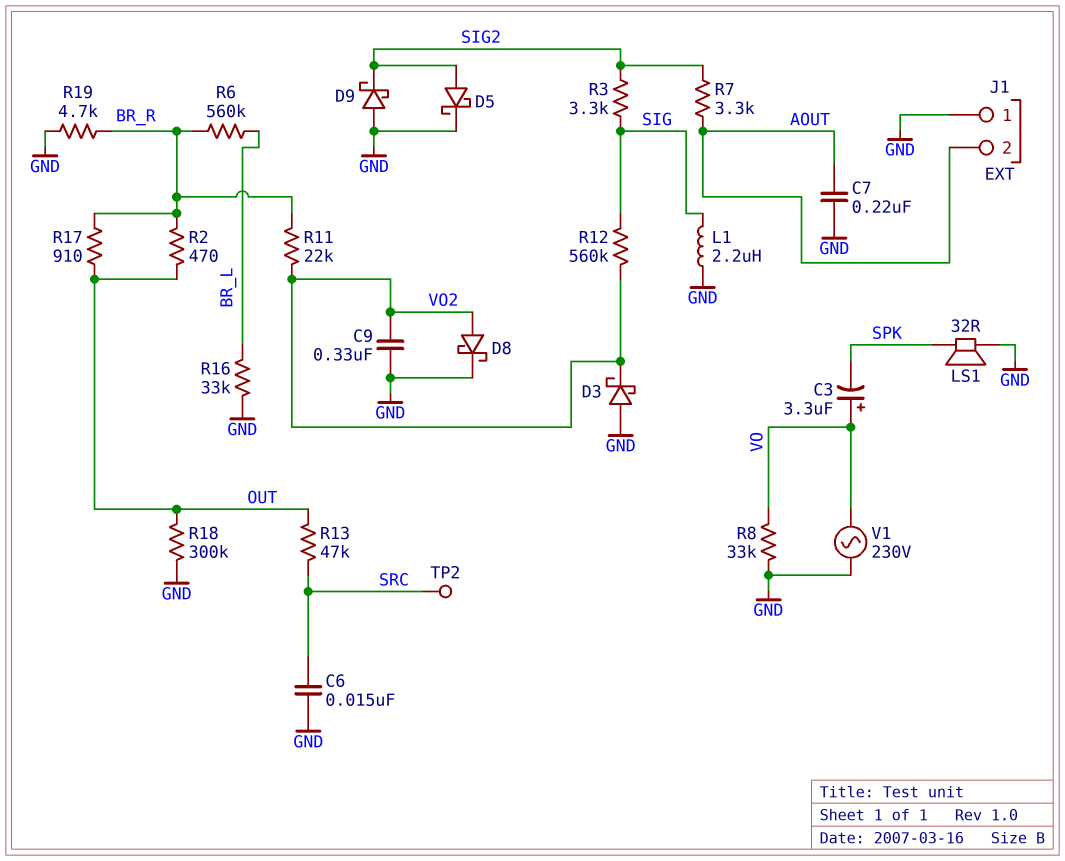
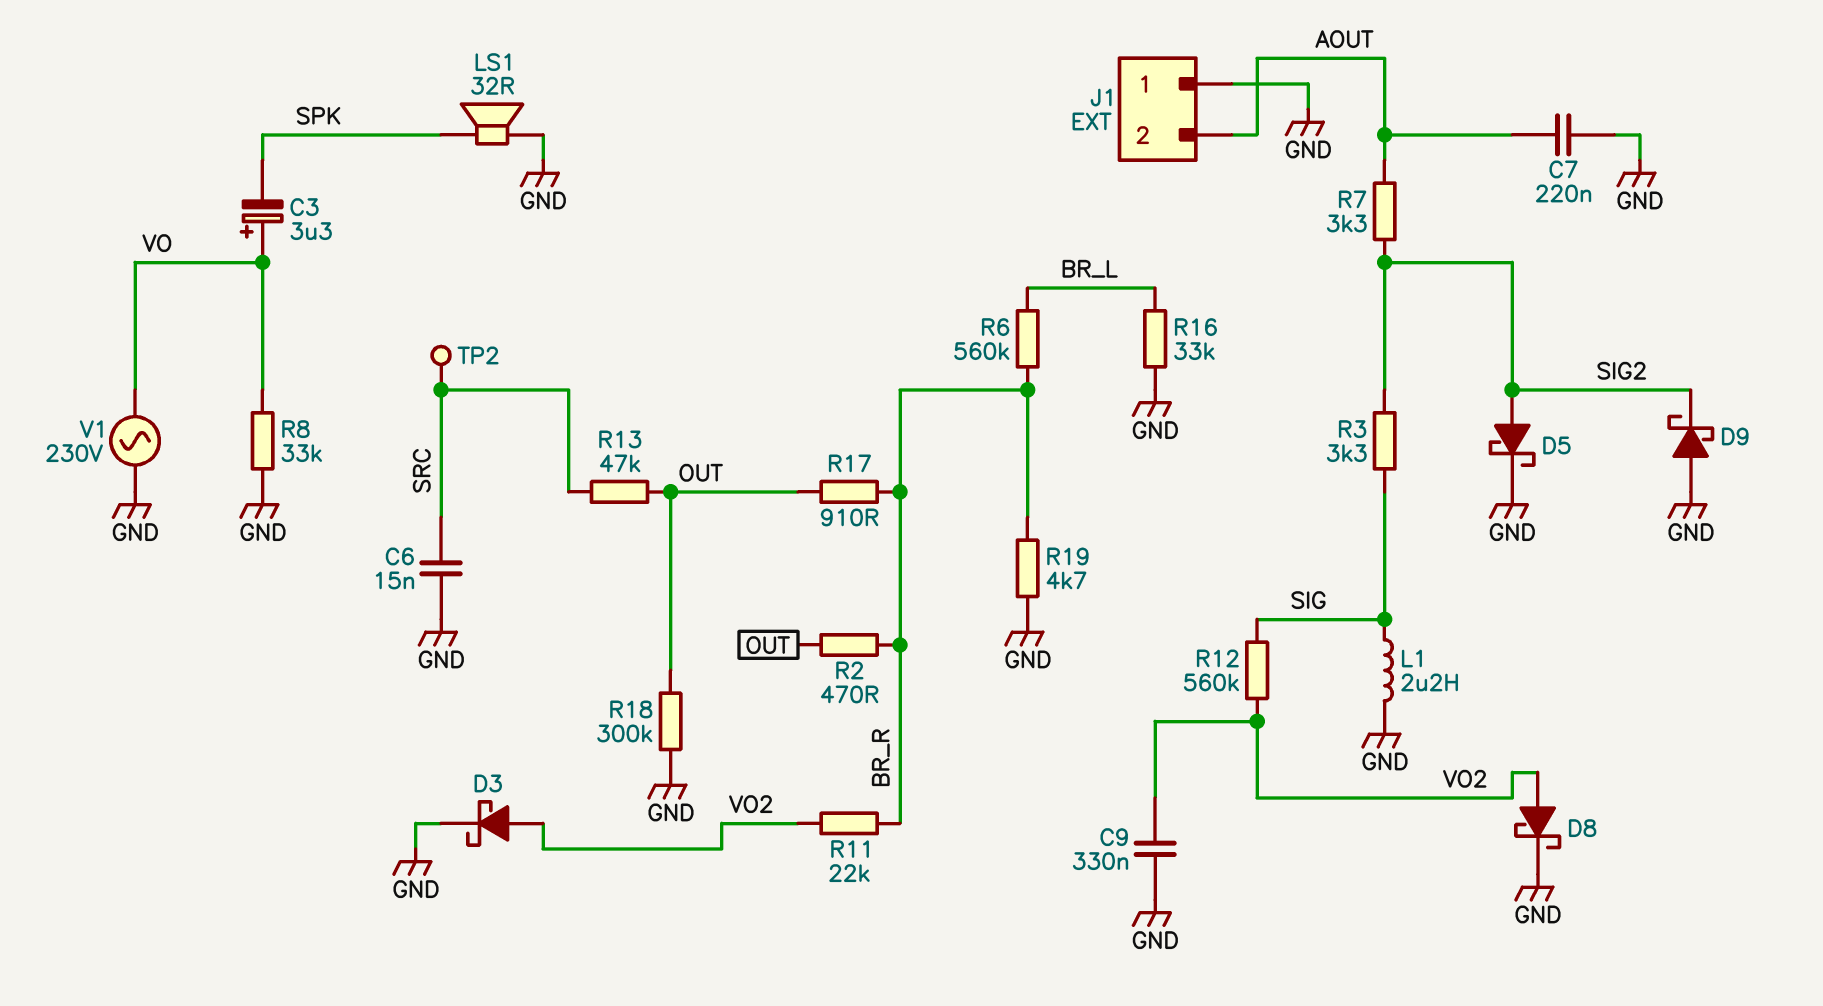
D3: schottky (A GND, K VO2) -> schottky (A VO2, K GND)

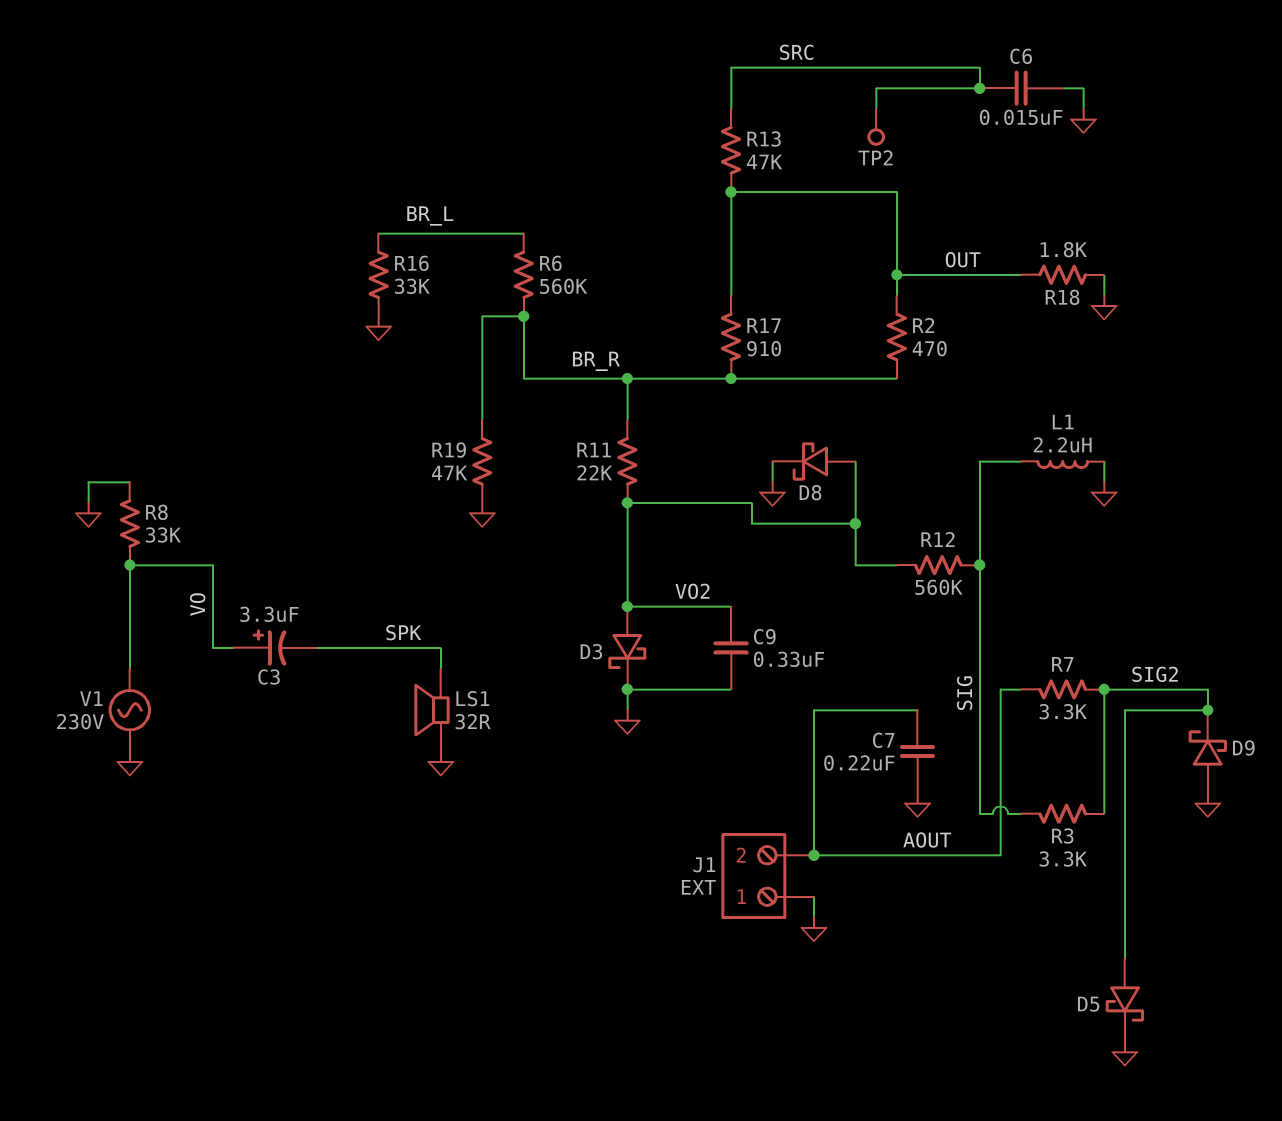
R18: 300k (GND, OUT) -> 1.8k (GND, OUT)
R19: 4.7k (BR_R, GND) -> 47k (BR_R, GND)

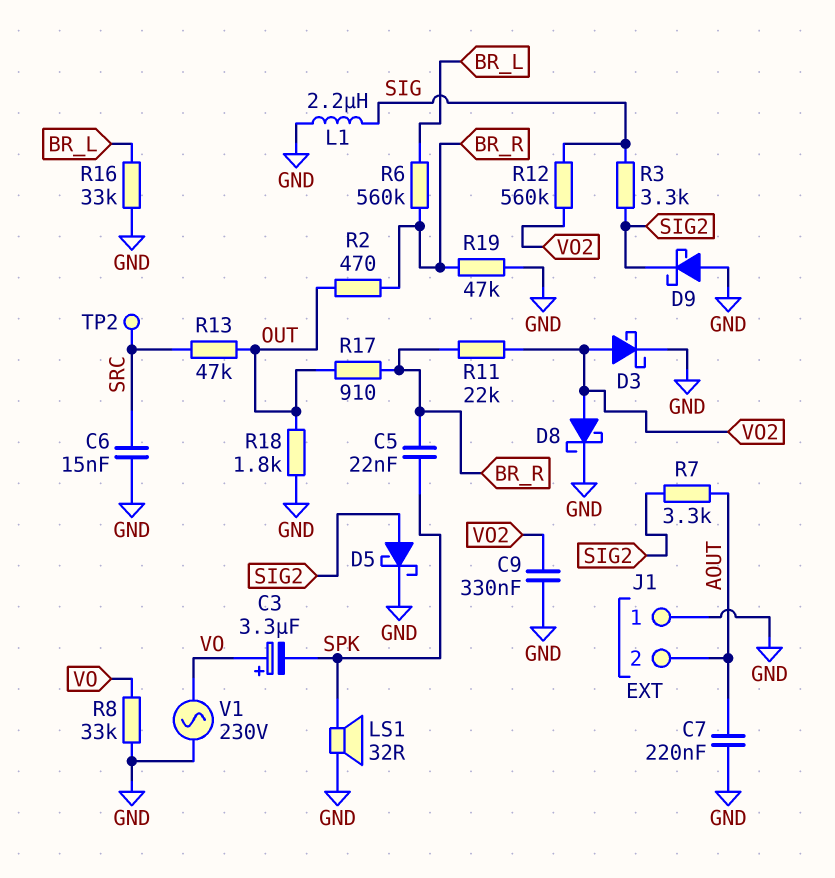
C5: none -> 22nF (BR_R, SPK)

